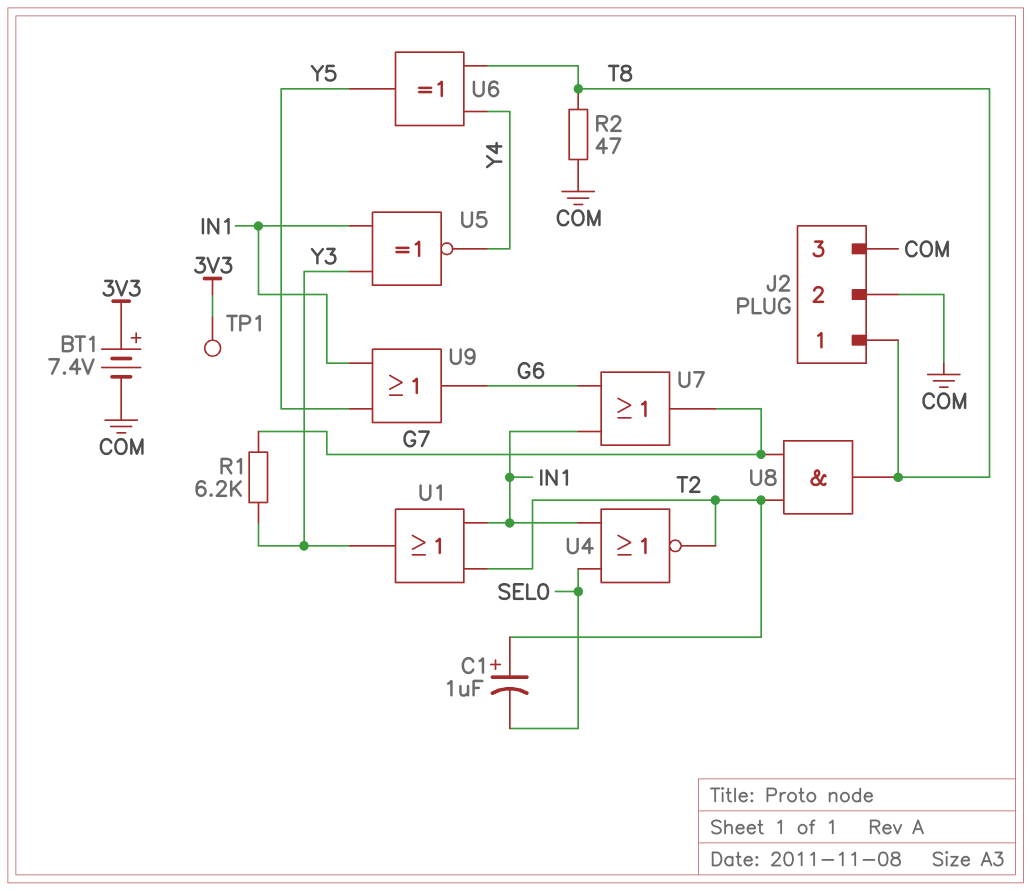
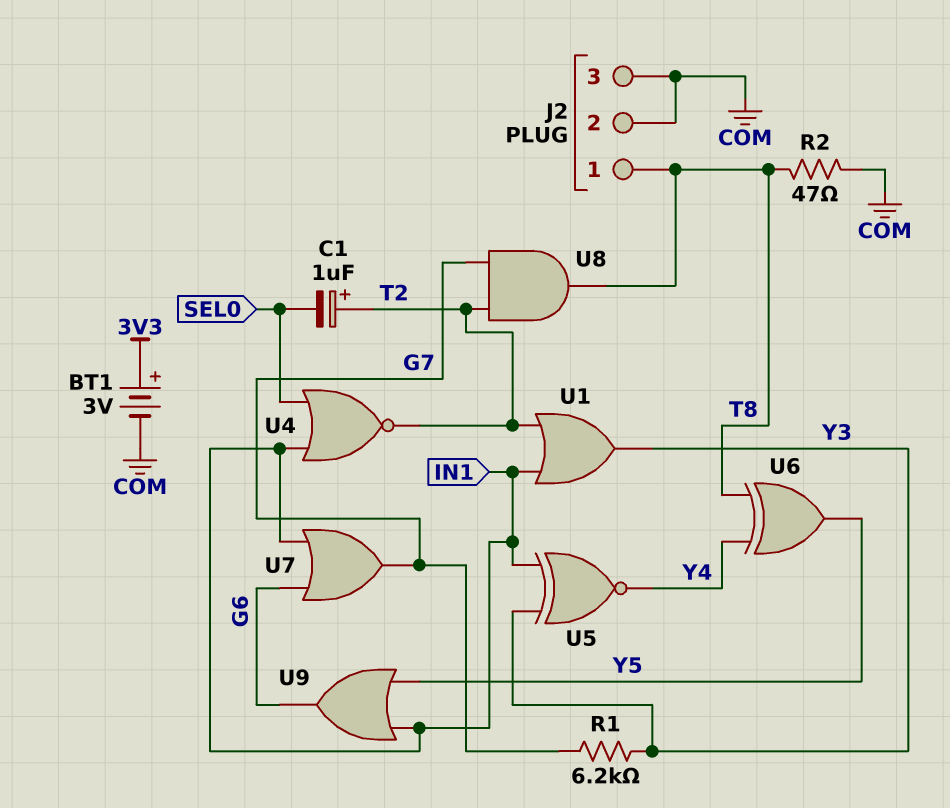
BT1: 7.4V (plus 3V3, minus COM) -> 3V (plus 3V3, minus COM)
TP1: test point (3V3) -> none

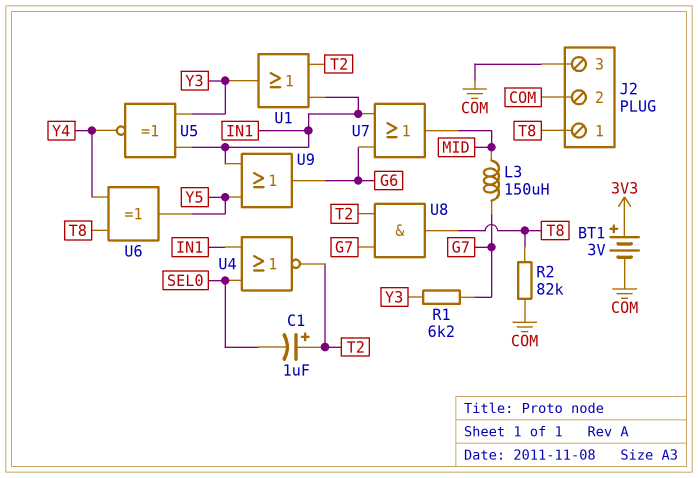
L3: none -> 150uH (G7, MID)
R2: 47 (COM, T8) -> 82k (COM, T8)
U7: OR (in G6, in IN1, out G7) -> OR (in G6, in IN1, out MID)

